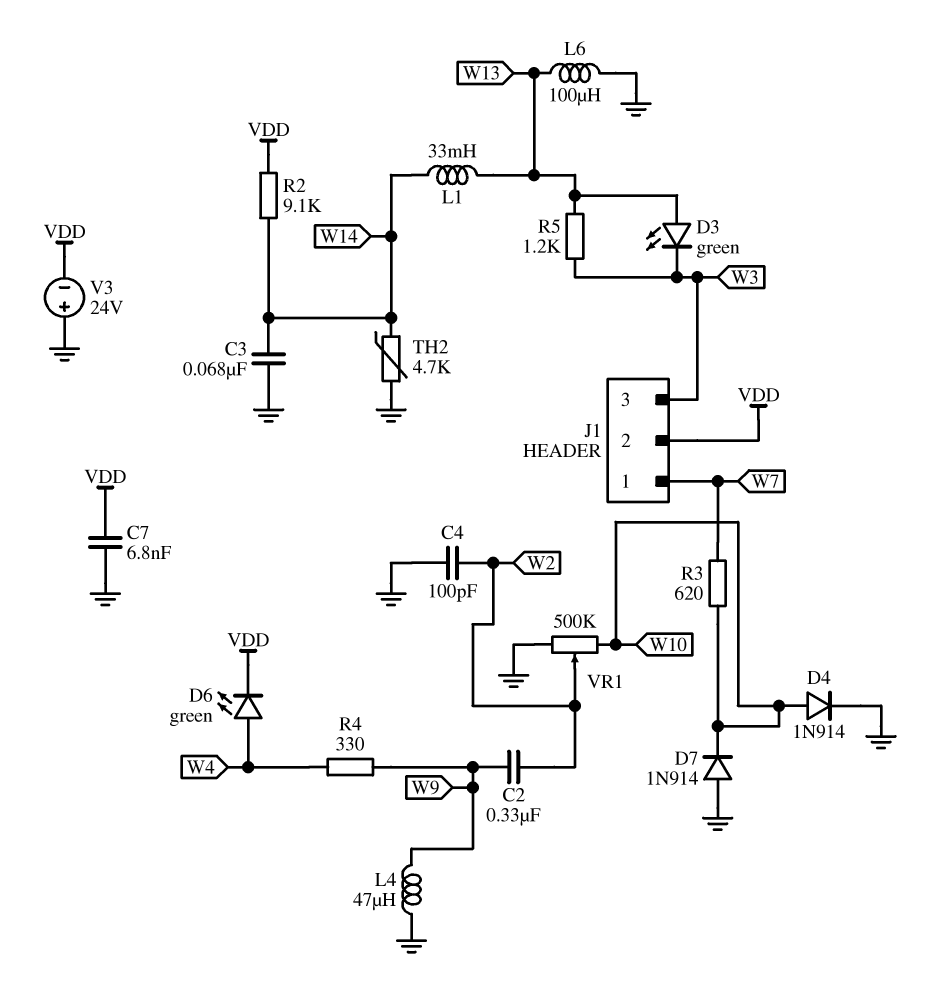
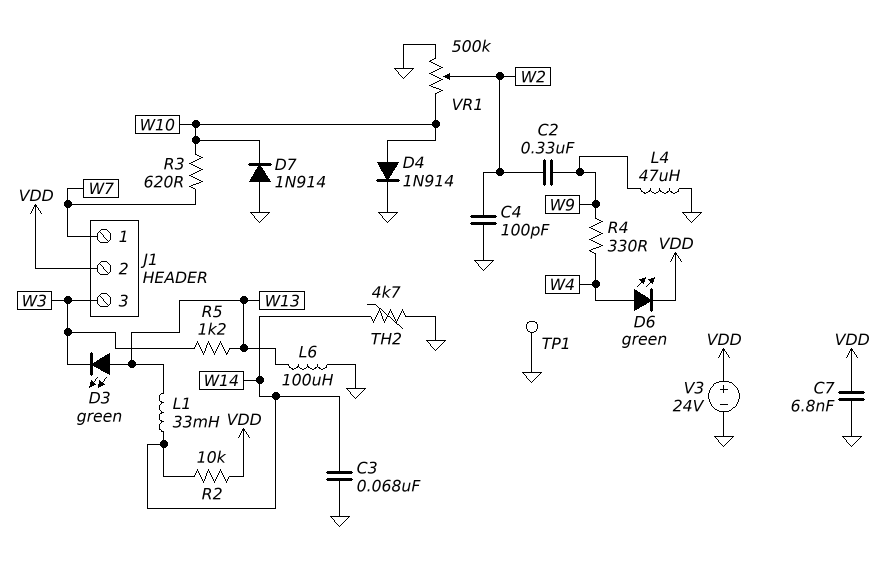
R2: 9.1k (VDD, W14) -> 10k (VDD, W14)
TP1: none -> test point (GND)
V3: 24V (plus GND, minus VDD) -> 24V (plus VDD, minus GND)

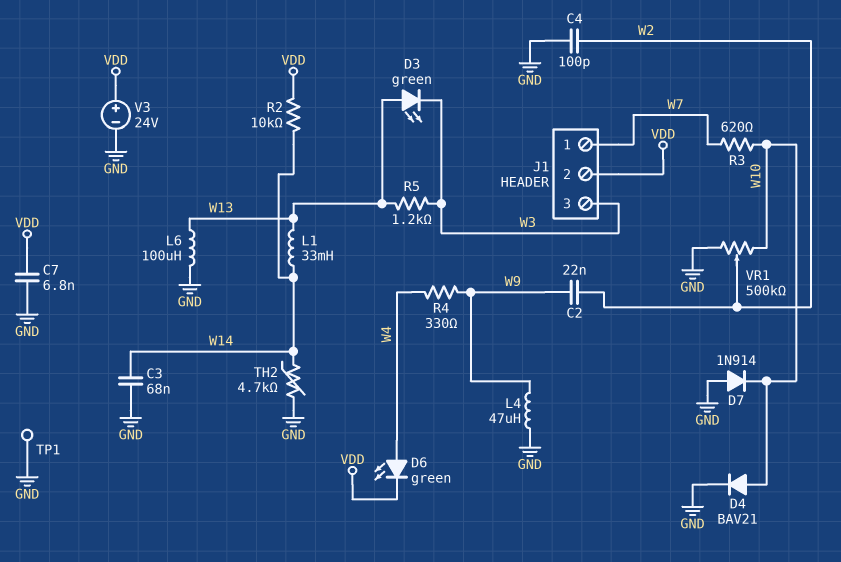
C2: 330nF (W2, W9) -> 22nF (W2, W9)
D4: diode 1N914 (A W10, K GND) -> diode BAV21 (A W10, K GND)

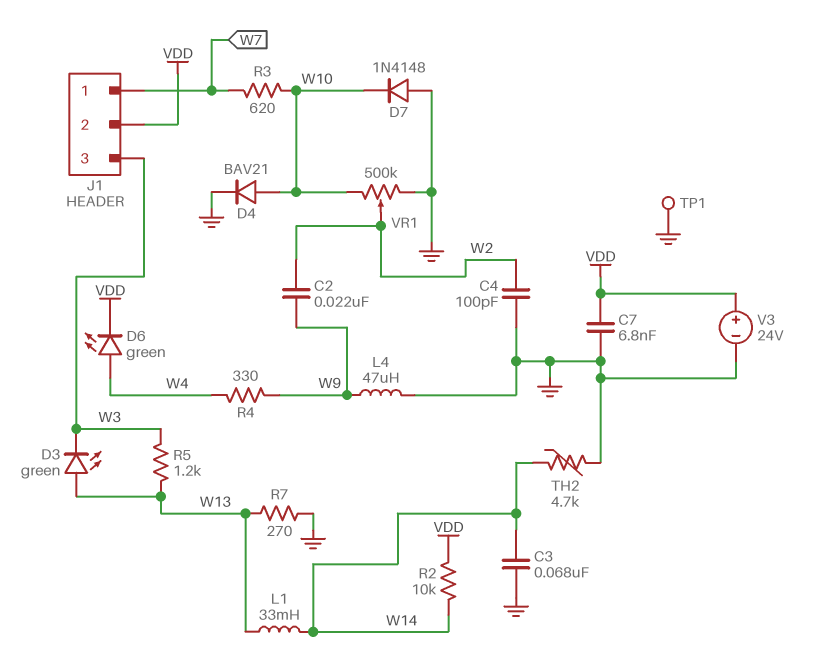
D7: diode 1N914 (A GND, K W10) -> diode 1N4148 (A GND, K W10)
L6: 100uH (GND, W13) -> none
R7: none -> 270 (GND, W13)

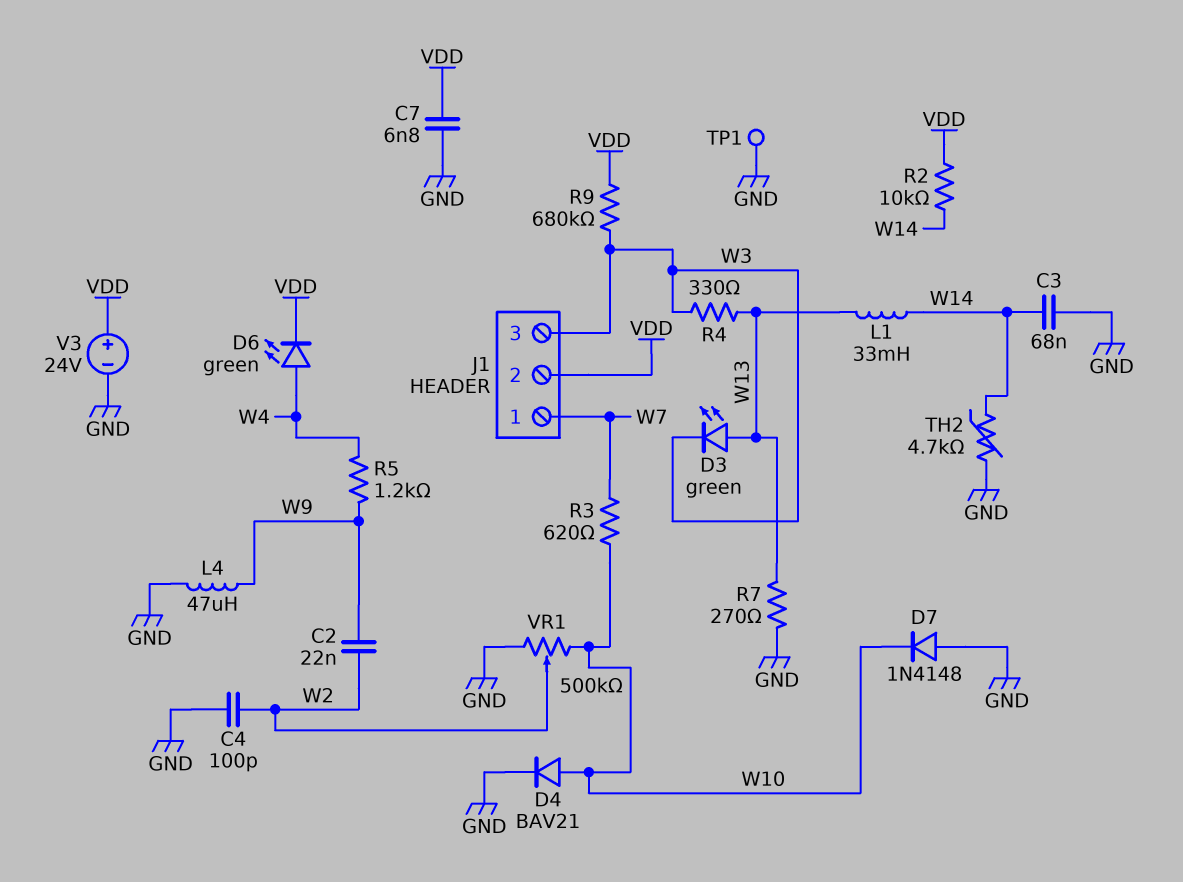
R4: 330 (W4, W9) -> 330 (W3, W13)
R5: 1.2k (W3, W13) -> 1.2k (W4, W9)
R9: none -> 680k (VDD, W3)

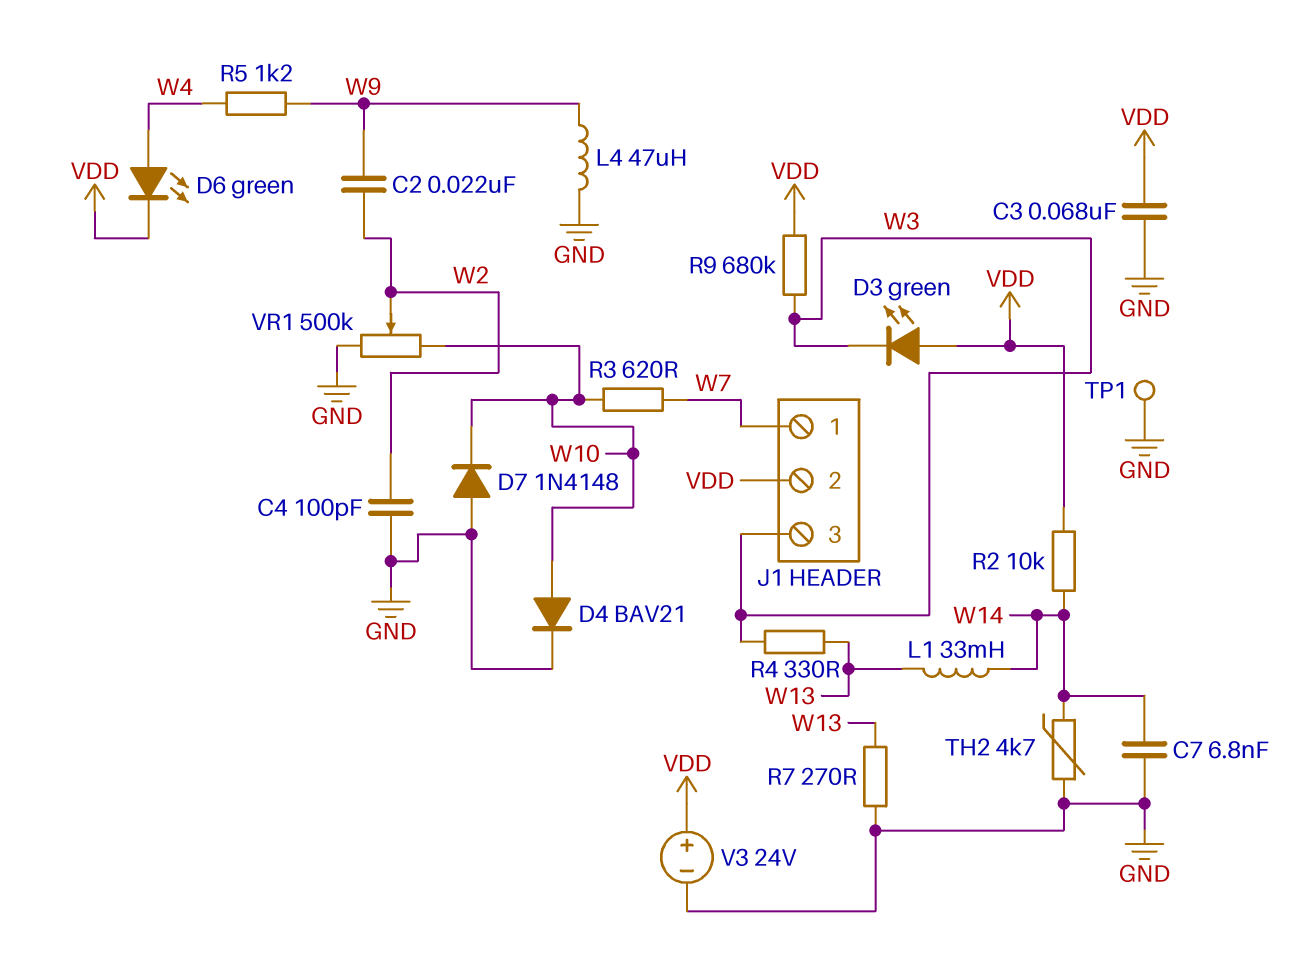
C3: 68nF (GND, W14) -> 68nF (GND, VDD)
C7: 6.8nF (GND, VDD) -> 6.8nF (GND, W14)
D3: LED green (A W13, K W3) -> LED green (A VDD, K W3)

